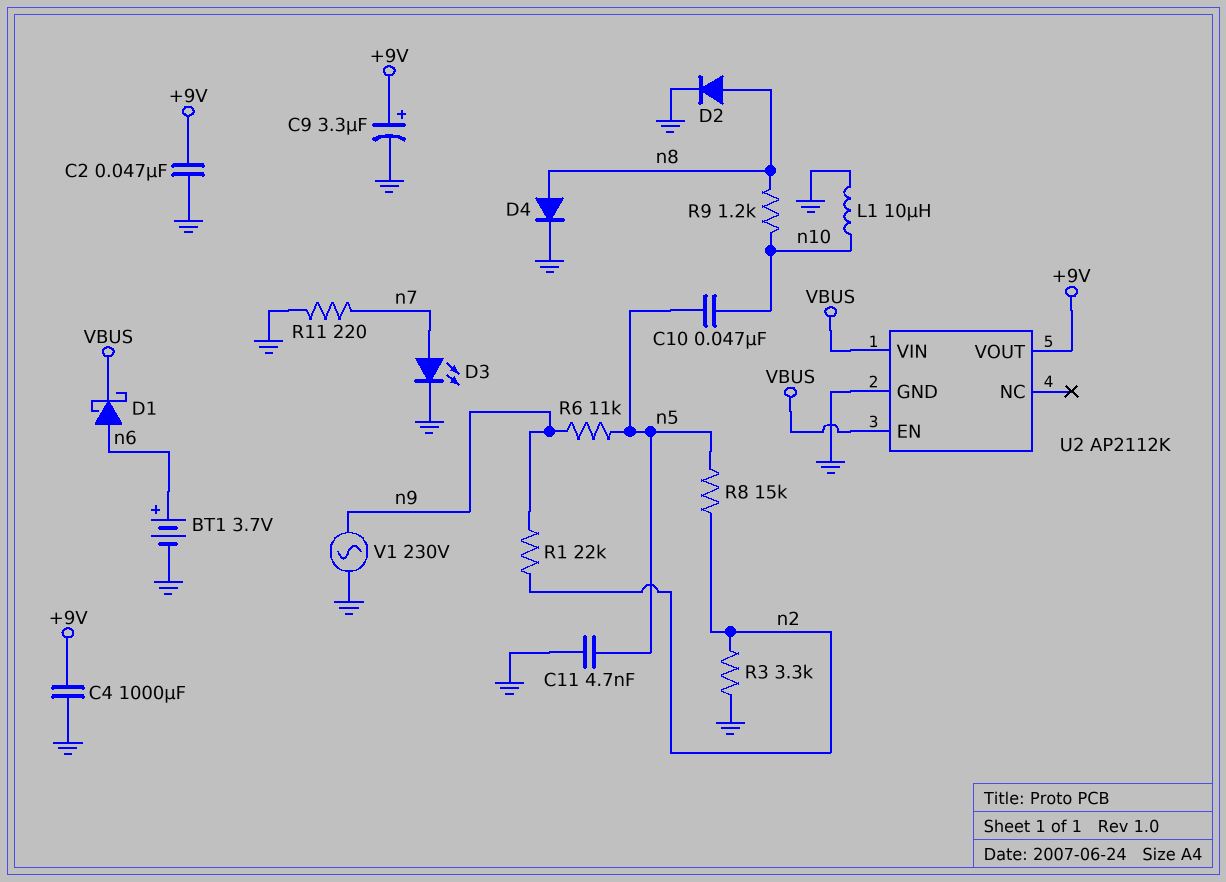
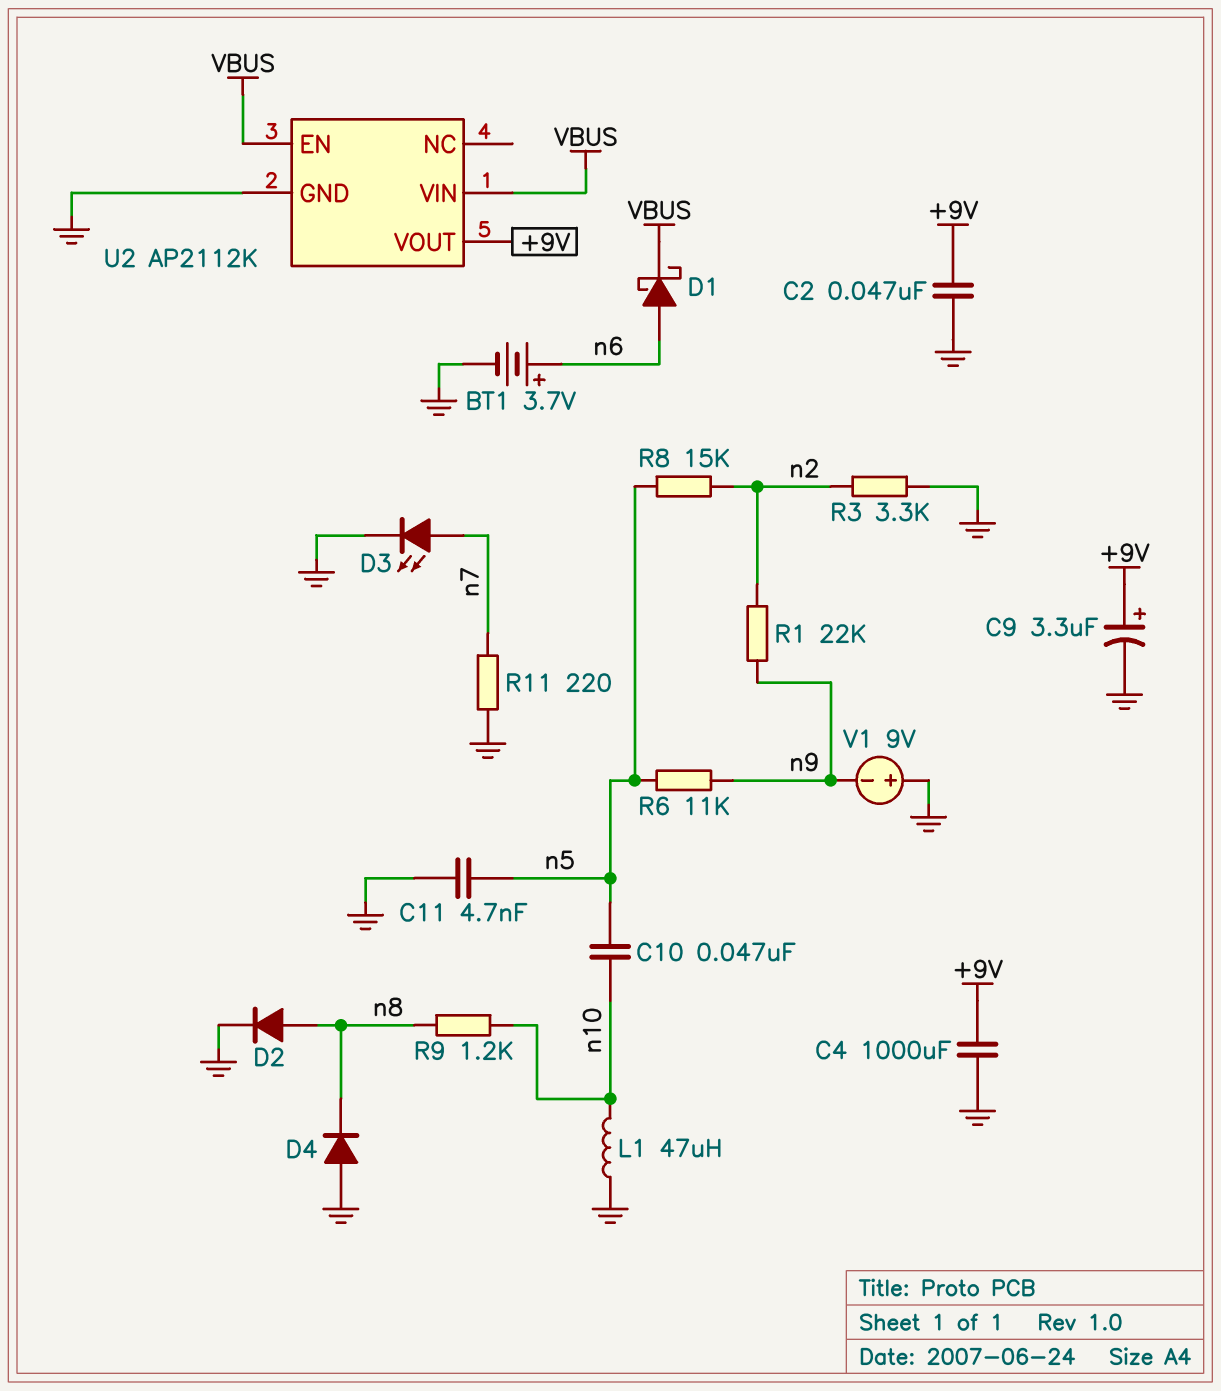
D4: diode (A n8, K GND) -> diode (A GND, K n8)
L1: 10uH (GND, n10) -> 47uH (GND, n10)
V1: AC 230V (GND, n9) -> 9V (plus GND, minus n9)

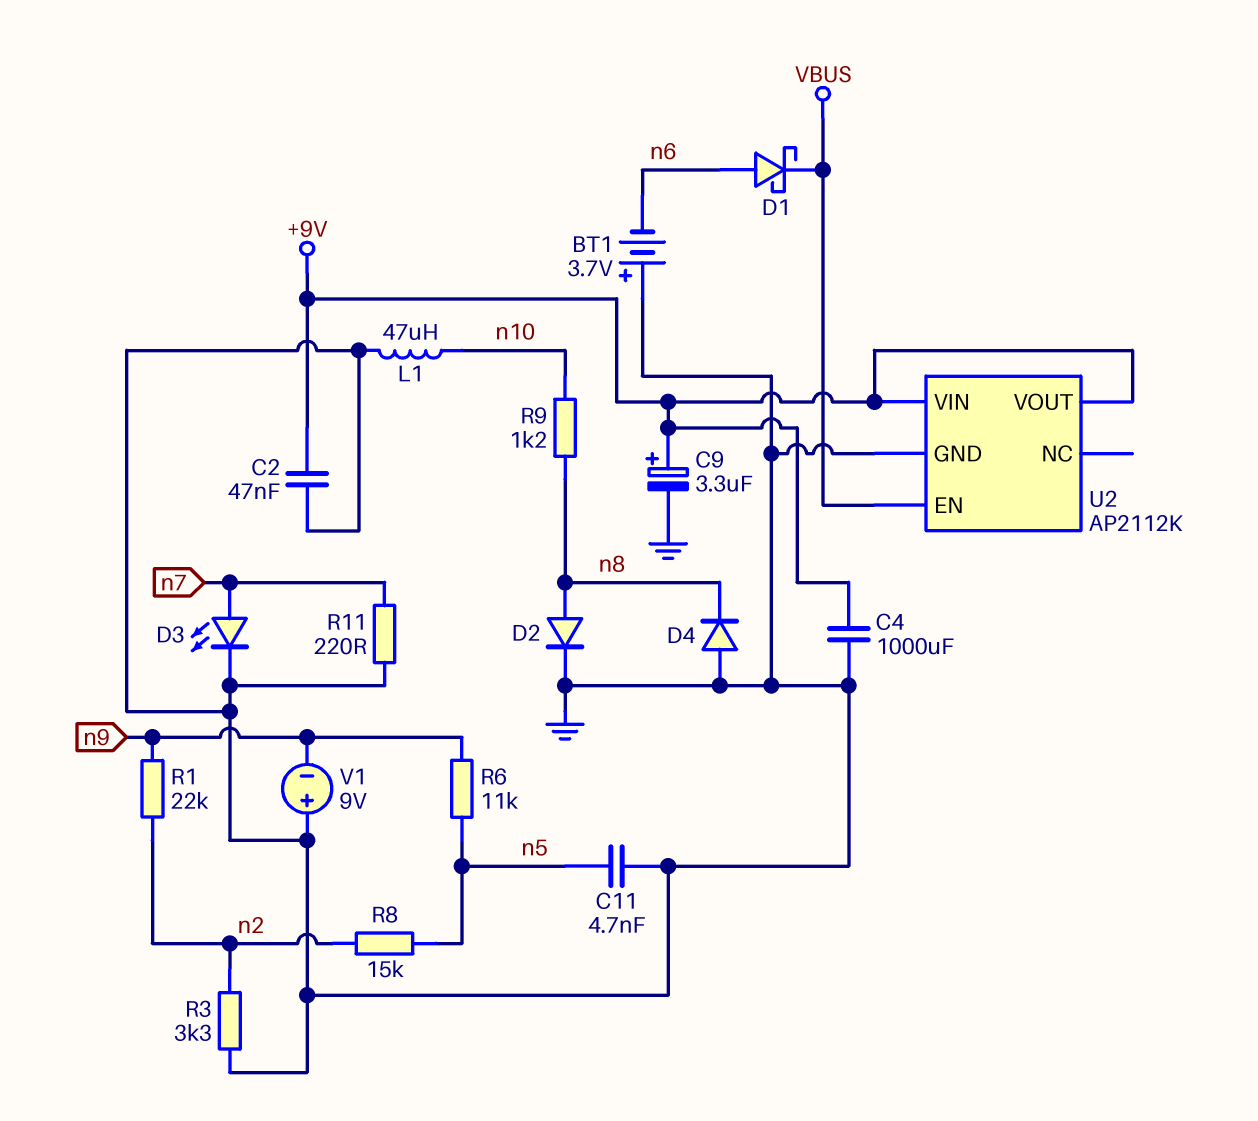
BT1: 3.7V (plus n6, minus GND) -> 3.7V (plus GND, minus n6)
C10: 47nF (n5, n10) -> none
U2 pin VIN: VBUS -> +9V

